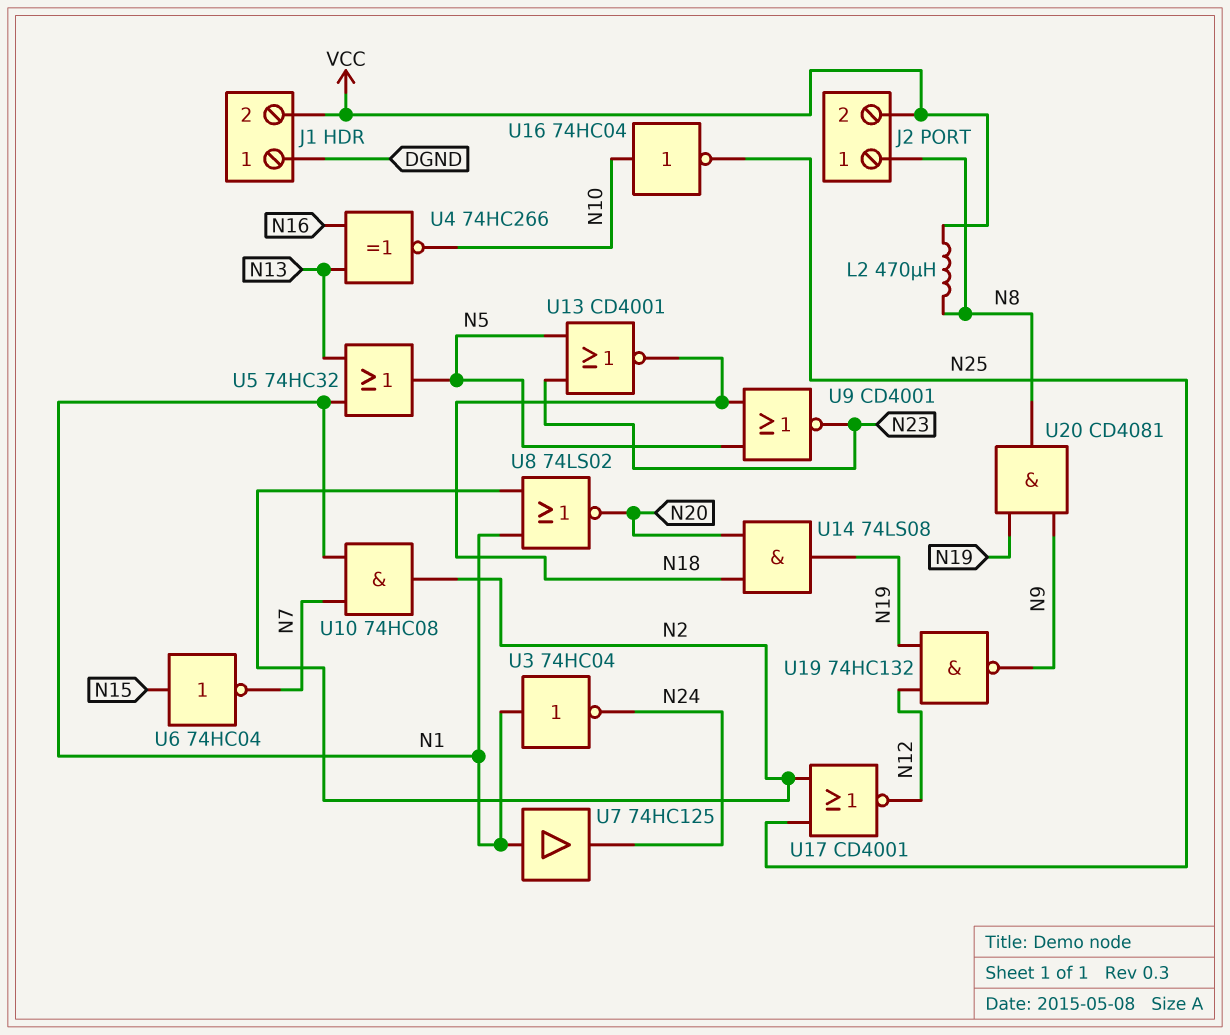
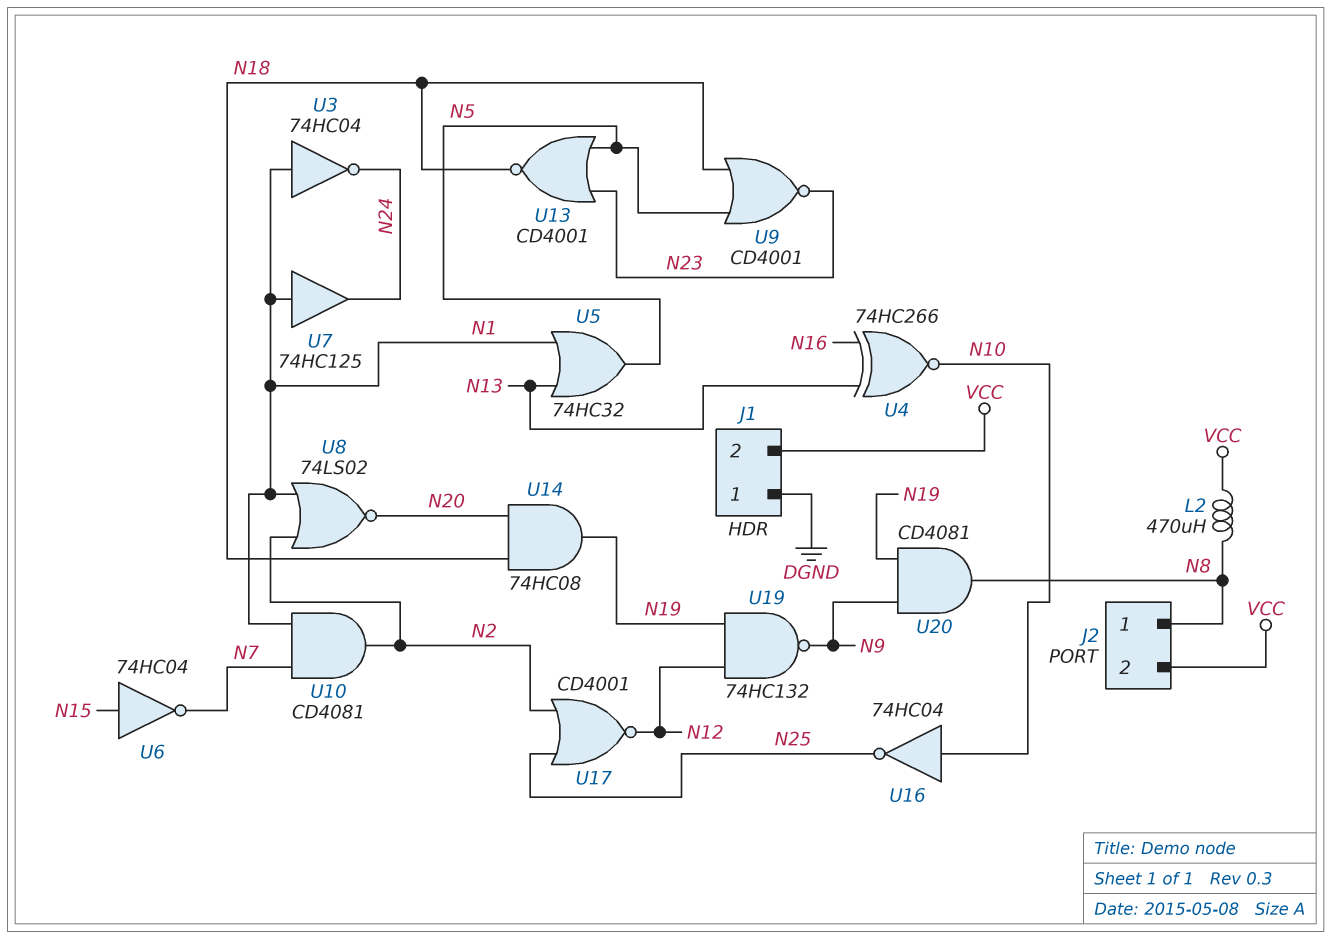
U10: AND 74HC08 (in N1, in N7, out N2) -> AND CD4081 (in N1, in N7, out N2)
U14: AND 74LS08 (in N18, in N20, out N19) -> AND 74HC08 (in N18, in N20, out N19)

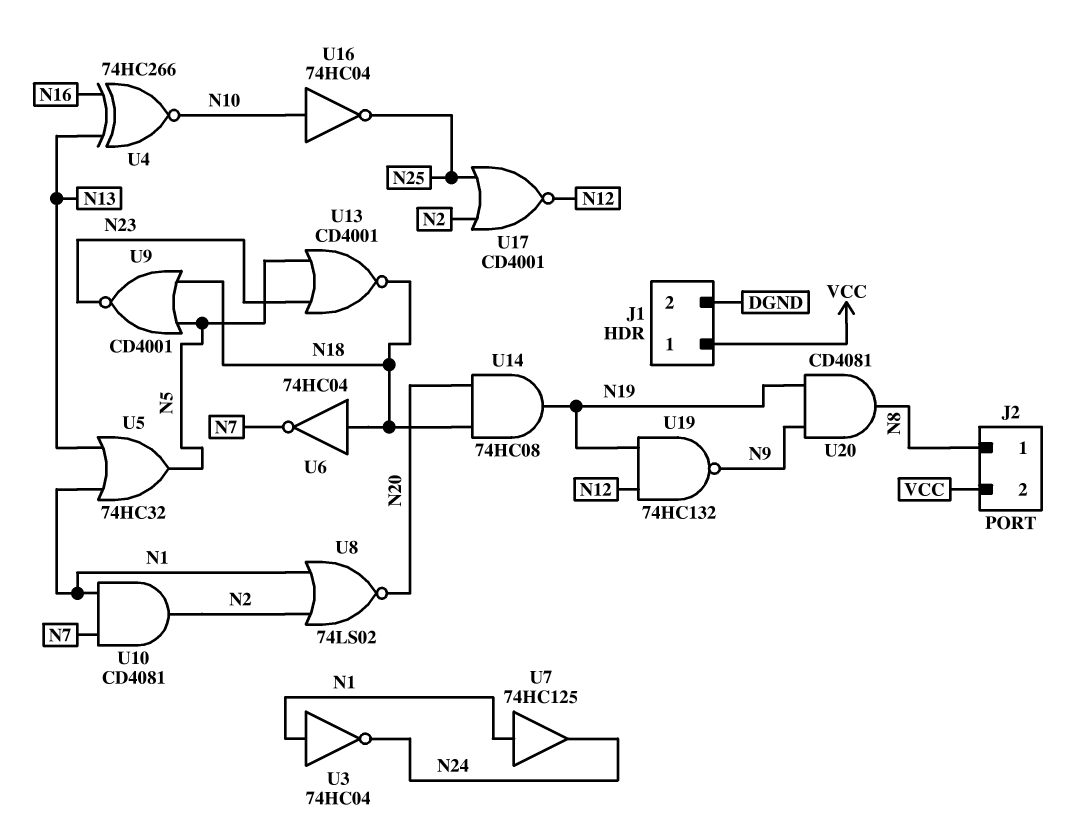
J1 pin 1: DGND -> VCC
J1 pin 2: VCC -> DGND
L2: 470uH (N8, VCC) -> none
U6: NOT 74HC04 (in N15, out N7) -> NOT 74HC04 (in N18, out N7)

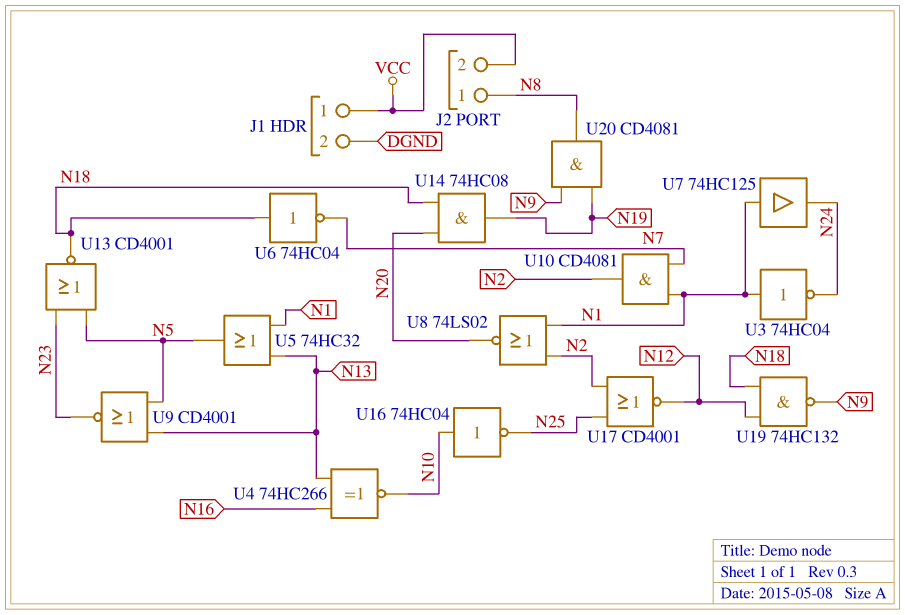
U9: NOR CD4001 (in N5, in N18, out N23) -> NOR CD4001 (in N5, in N13, out N23)
U19: NAND 74HC132 (in N12, in N19, out N9) -> NAND 74HC132 (in N12, in N18, out N9)

